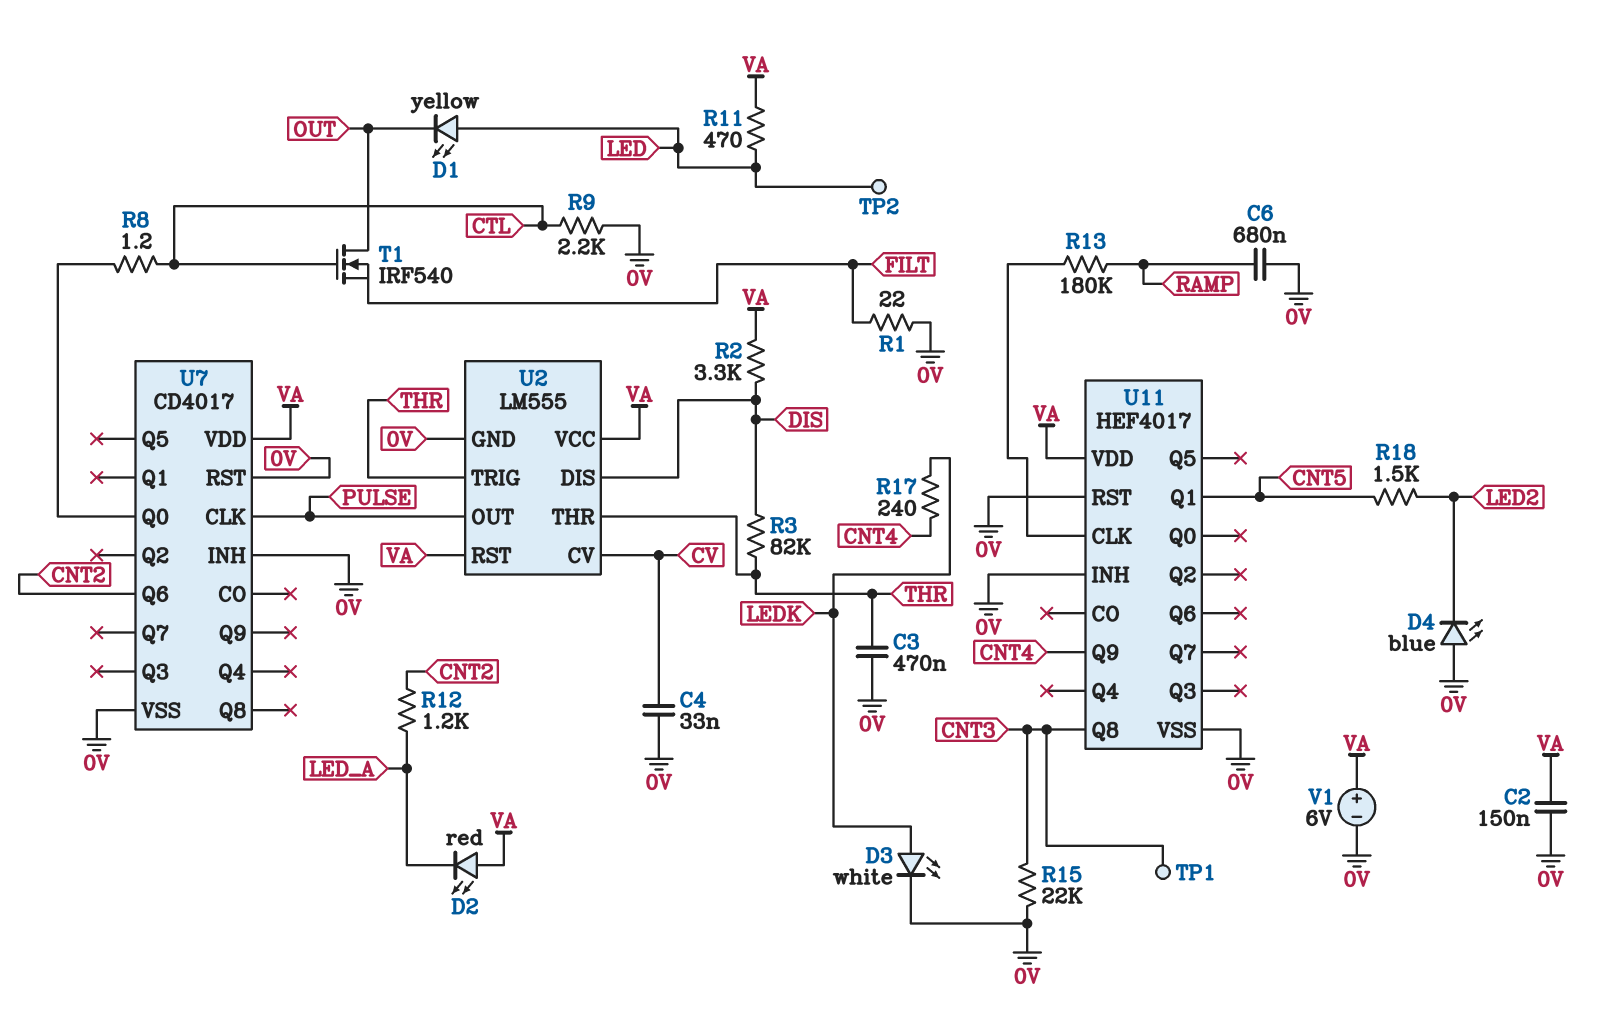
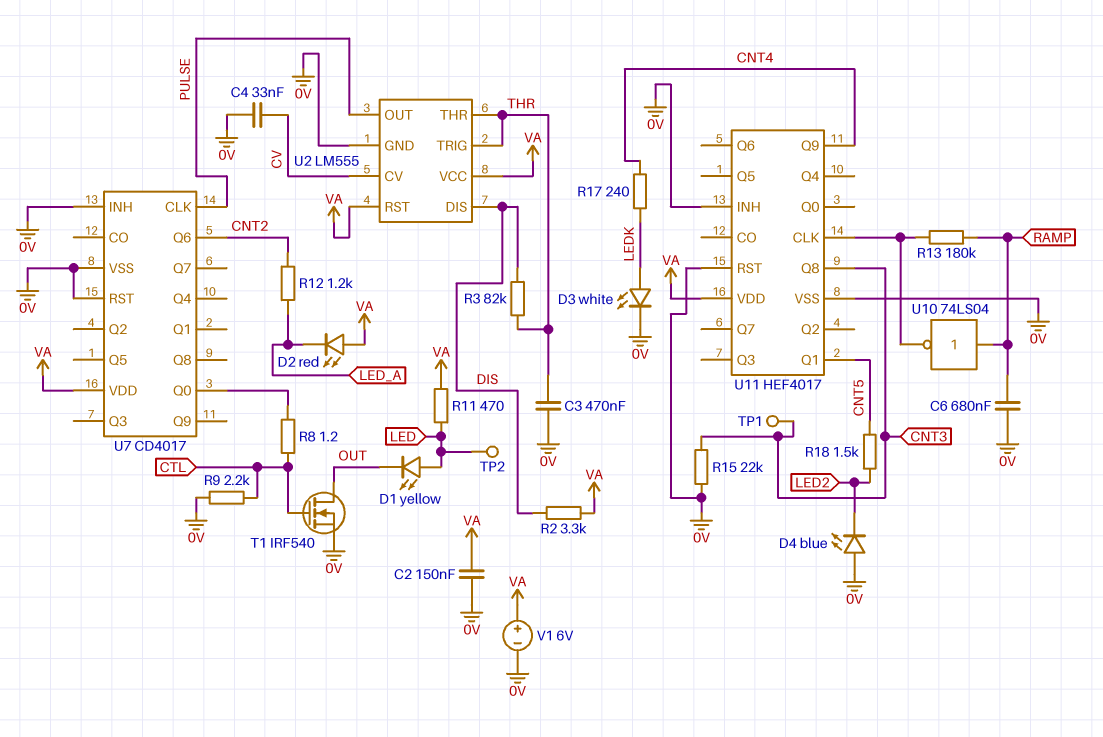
R1: 22 (0V, FILT) -> none
T1: NMOS IRF540 (G CTL, D OUT, S FILT) -> NMOS IRF540 (G CTL, D OUT, S 0V)
U10: none -> NOT 74LS04 (in RAMP, out U11/CLK)

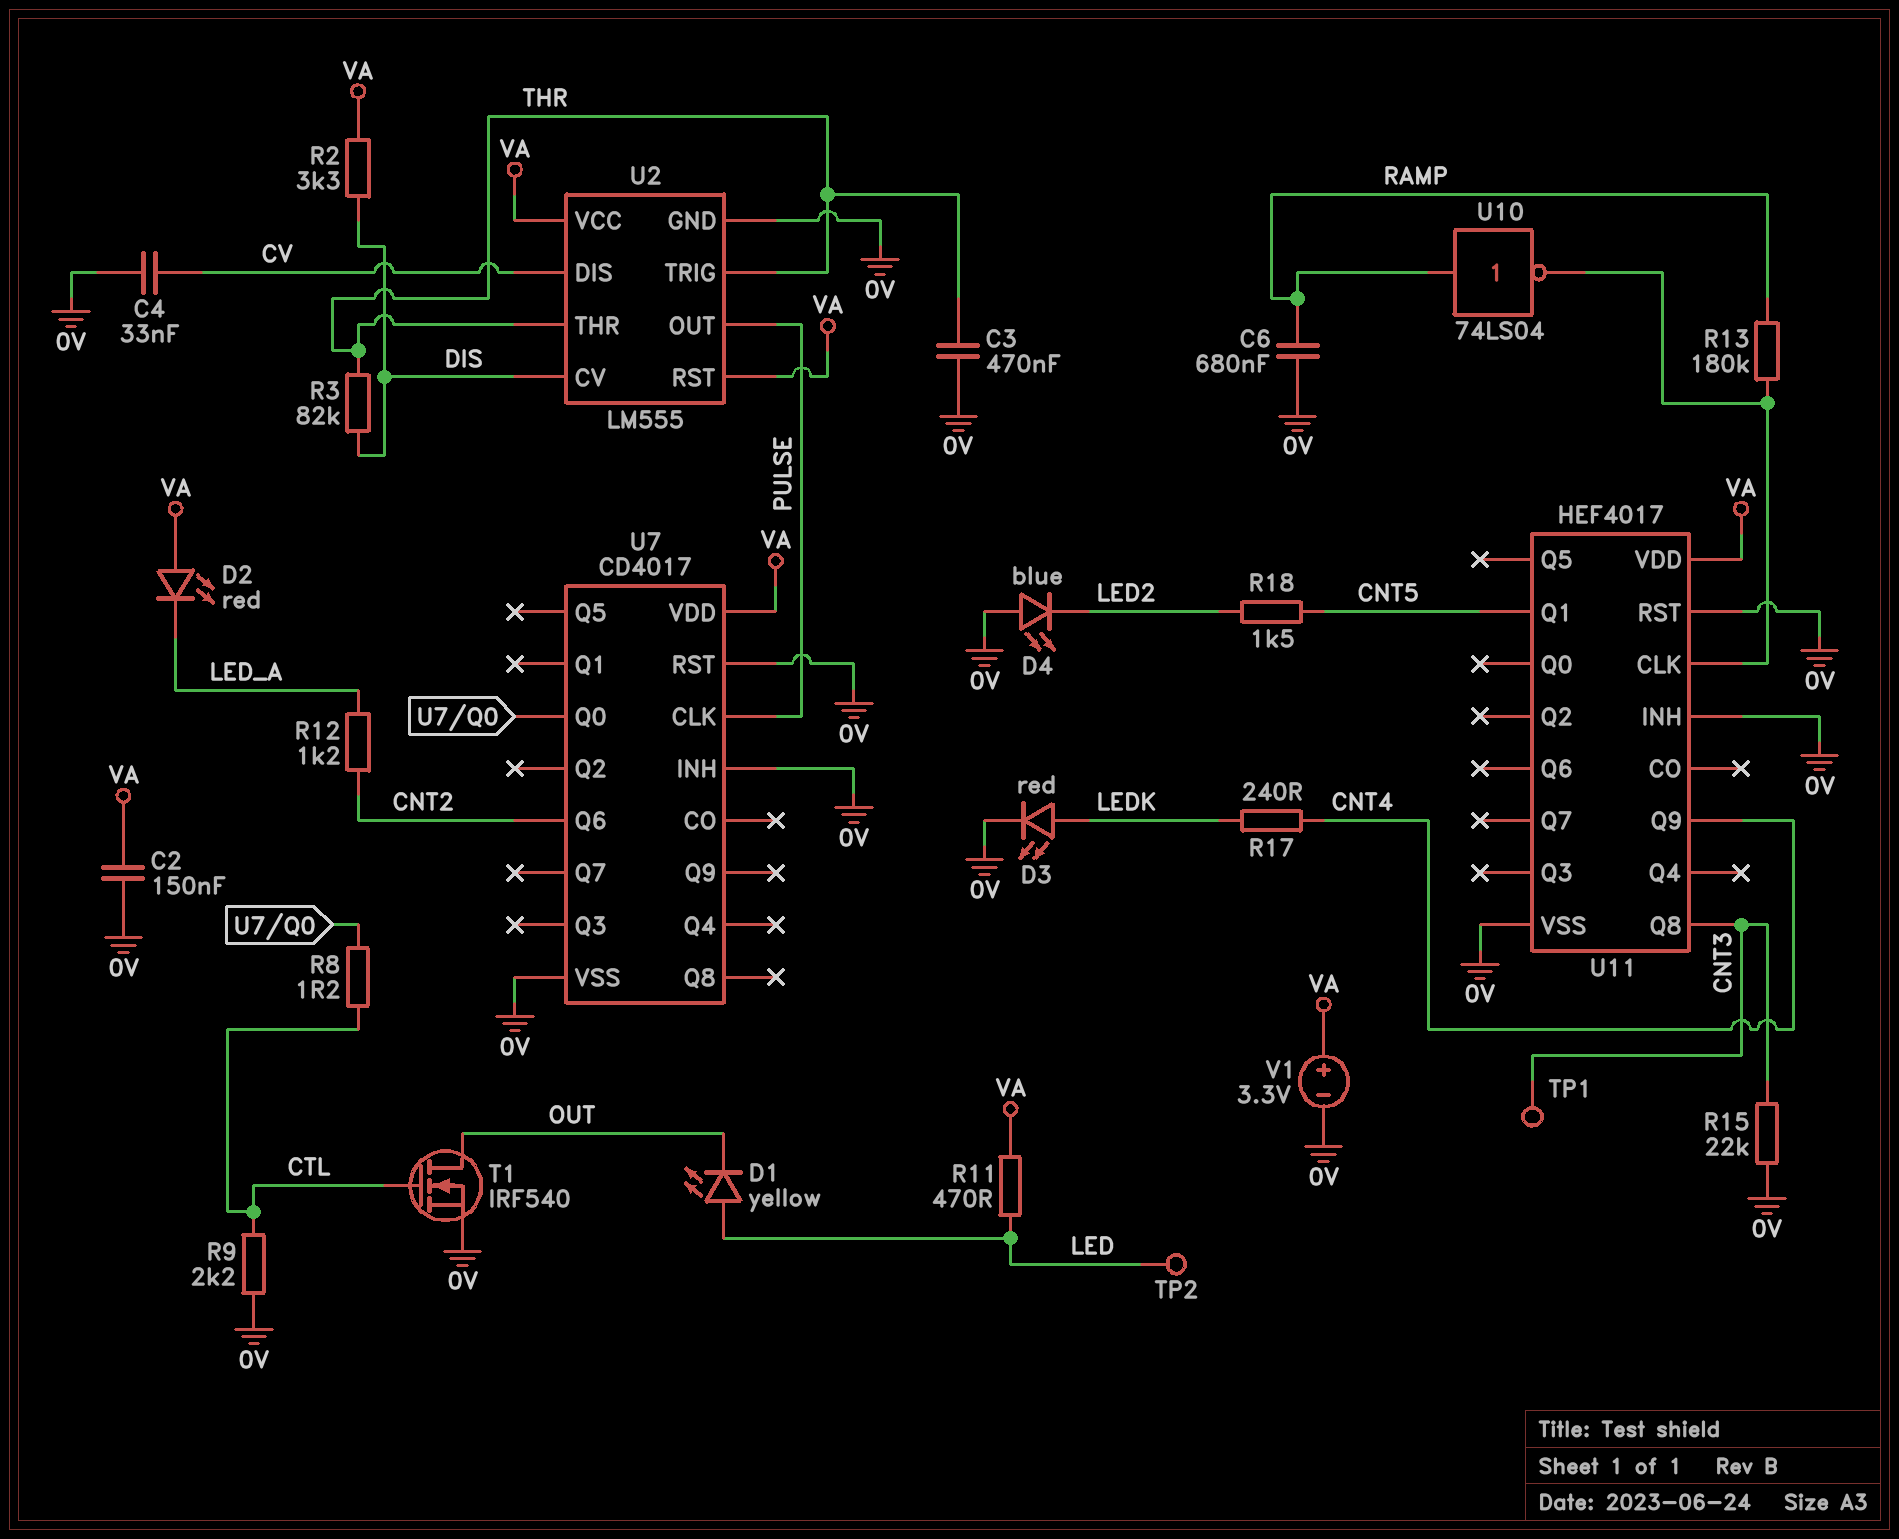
D3: LED white (A LEDK, K 0V) -> LED red (A LEDK, K 0V)
U2 pin CV: CV -> DIS
U2 pin DIS: DIS -> CV
V1: 6V (plus VA, minus 0V) -> 3.3V (plus VA, minus 0V)

